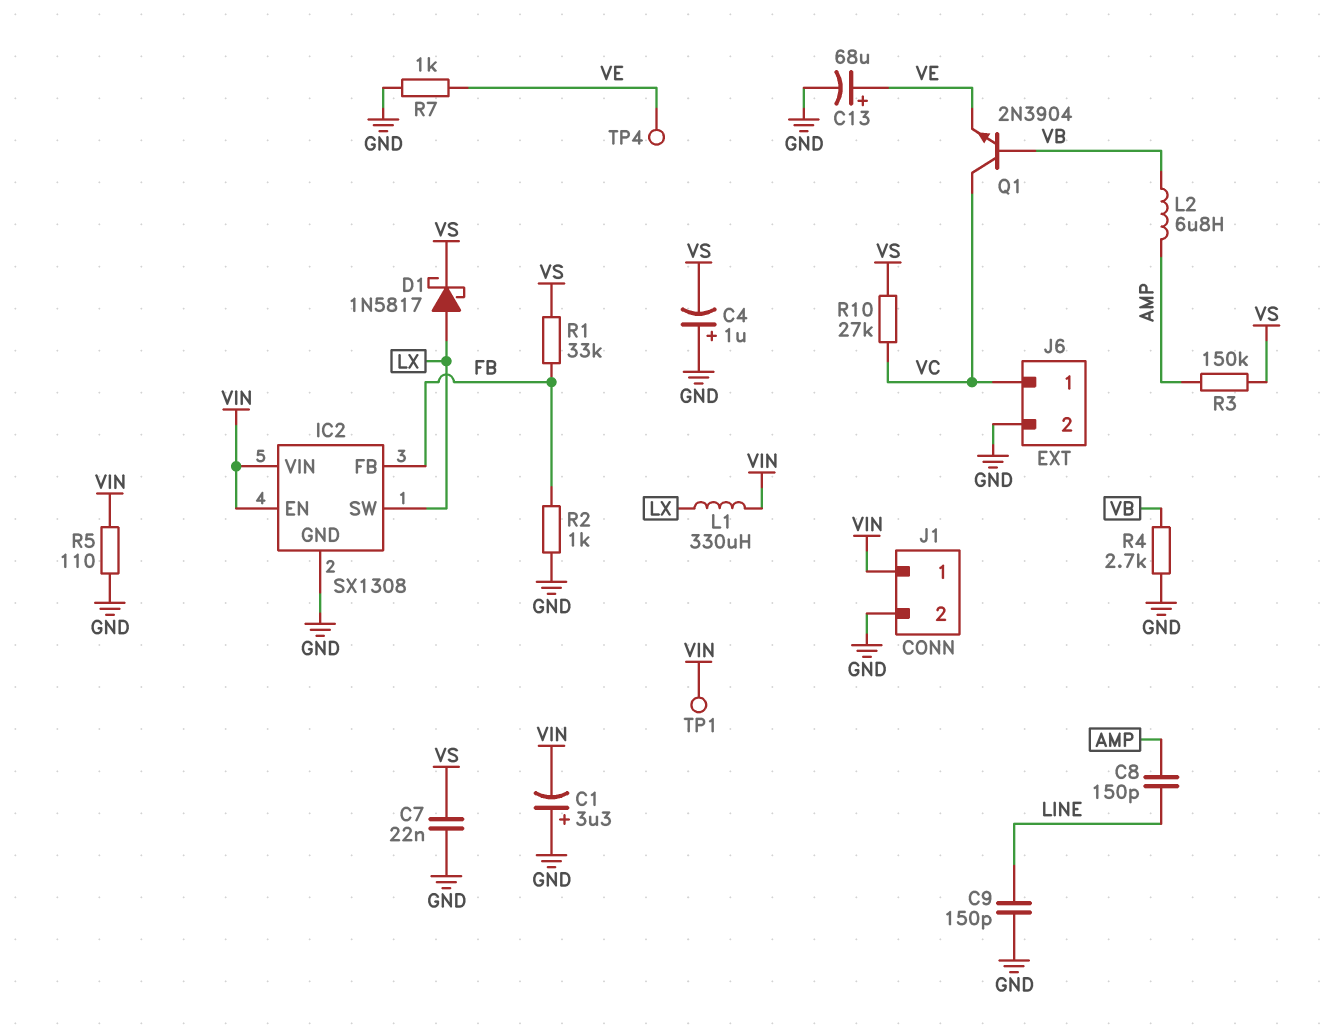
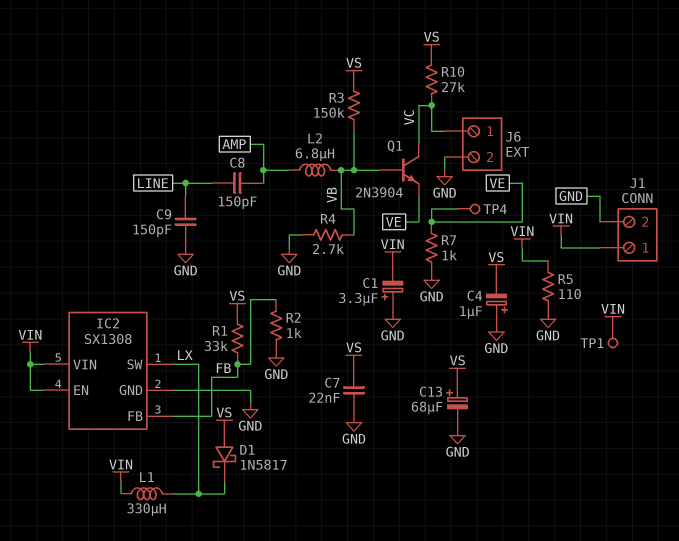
C13: 68uF (plus VE, minus GND) -> 68uF (plus VS, minus GND)
D1: schottky 1N5817 (A LX, K VS) -> schottky 1N5817 (A VS, K LX)
R3: 150k (AMP, VS) -> 150k (VB, VS)

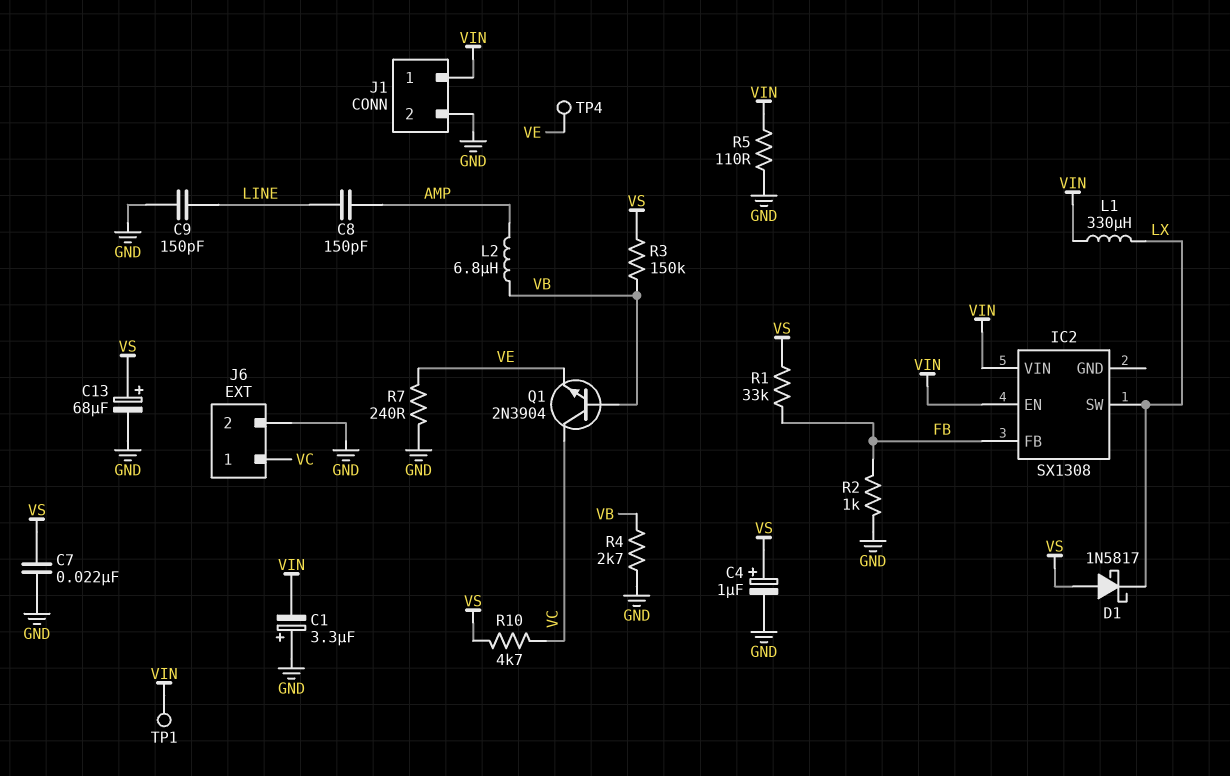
C4: 1uF (plus GND, minus VS) -> 1uF (plus VS, minus GND)
IC2 pin GND: GND -> none
R7: 1k (GND, VE) -> 240 (GND, VE)
R10: 27k (VC, VS) -> 4.7k (VC, VS)

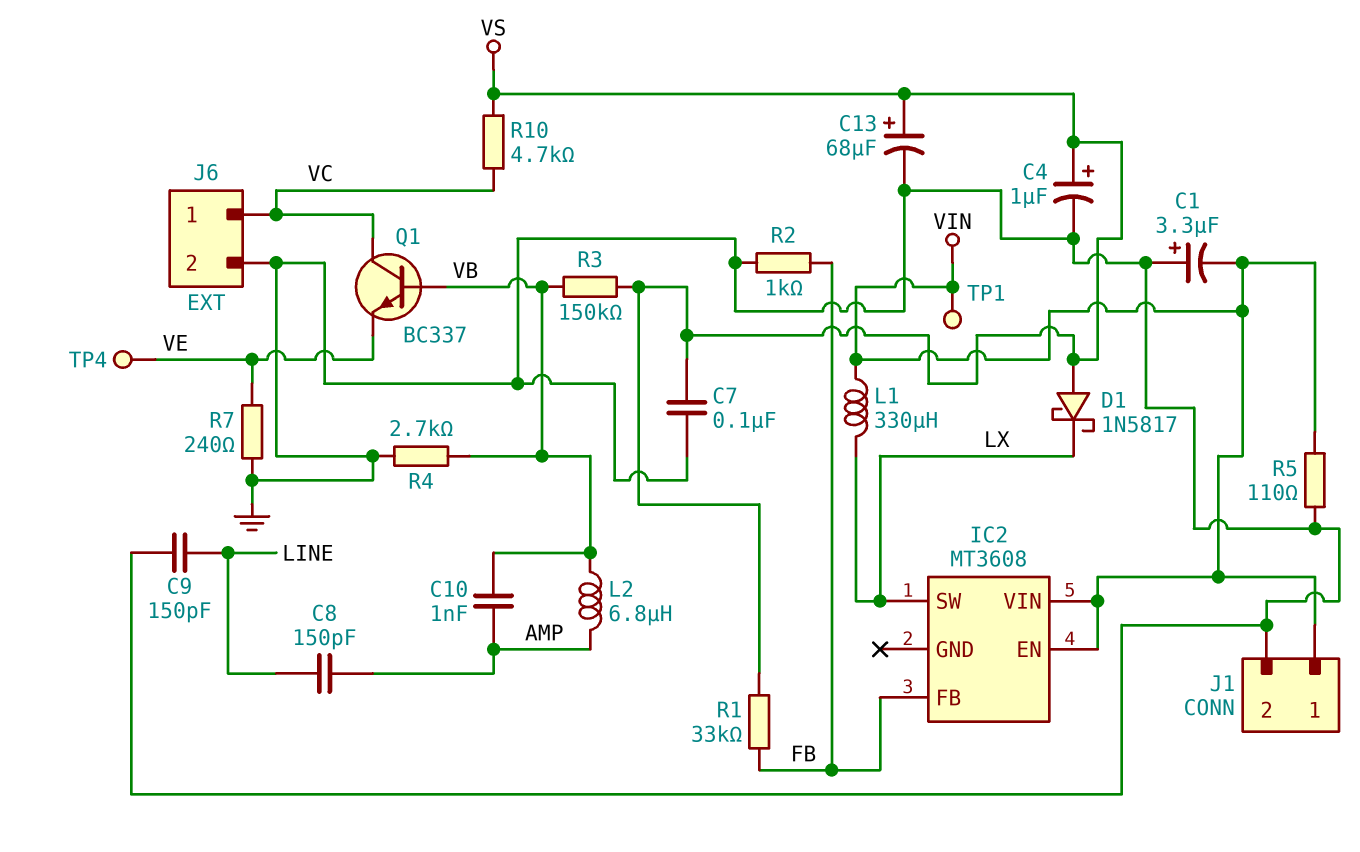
C7: 22nF (GND, VS) -> 100nF (GND, VS)
C10: none -> 1nF (AMP, VB)
IC2: SX1308 -> MT3608
Q1: NPN 2N3904 (B VB, C VC, E VE) -> NPN BC337 (B VB, C VC, E VE)

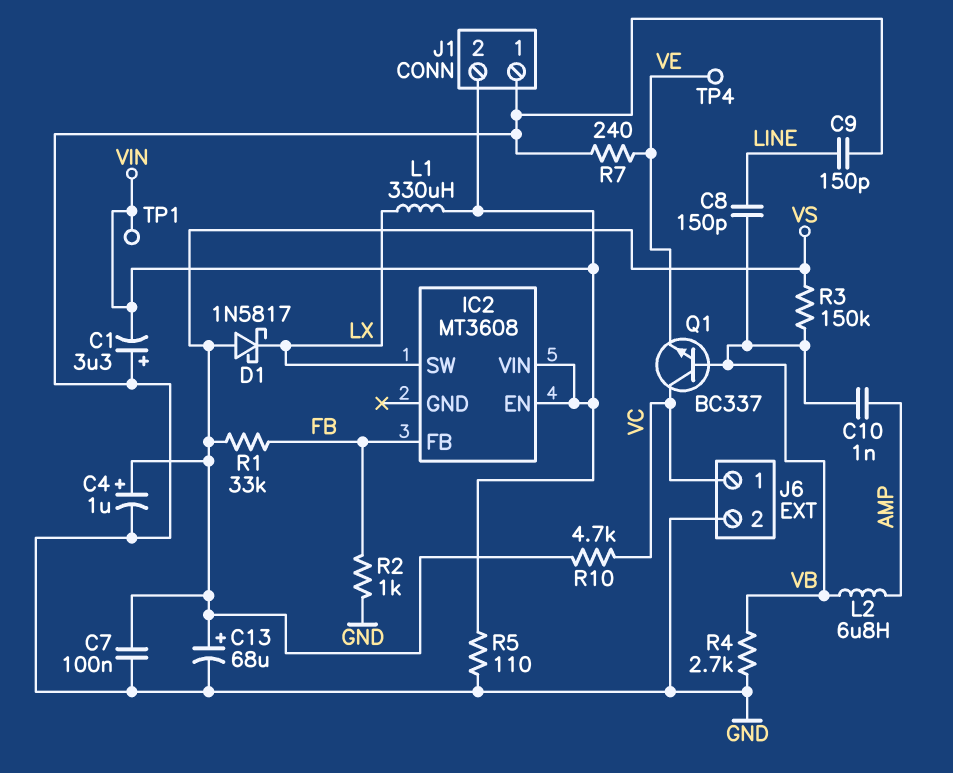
C8: 150pF (AMP, LINE) -> 150pF (LINE, VB)
J1 pin 1: VIN -> GND
J1 pin 2: GND -> VIN

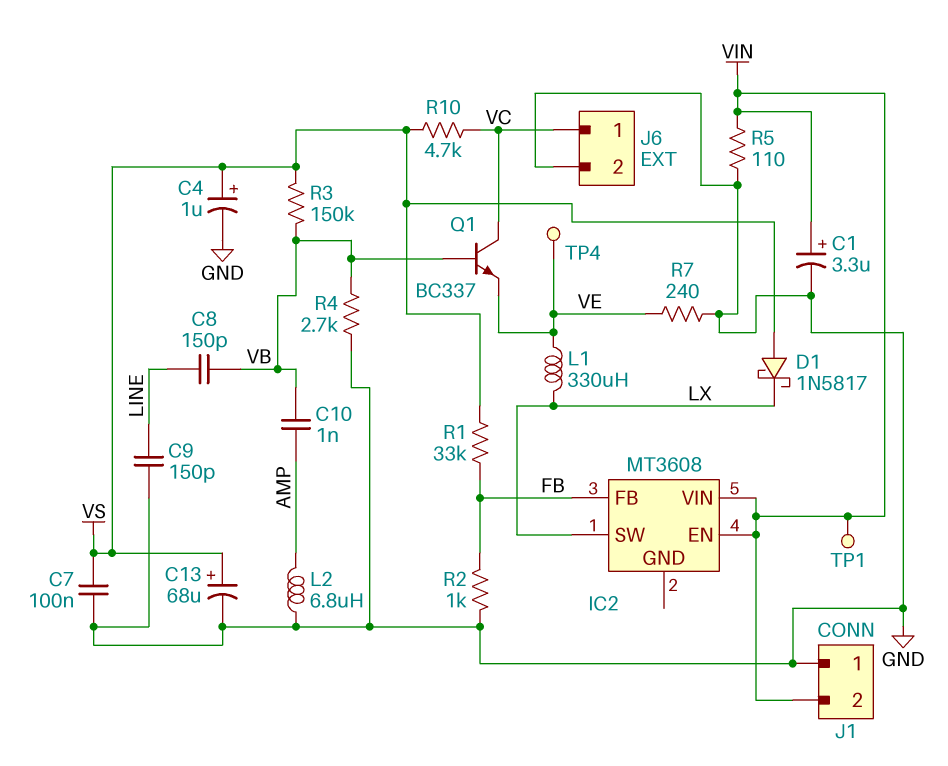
C1: 3.3uF (plus GND, minus VIN) -> 3.3uF (plus VIN, minus GND)
L1: 330uH (LX, VIN) -> 330uH (LX, VE)
L2: 6.8uH (AMP, VB) -> 6.8uH (AMP, GND)

